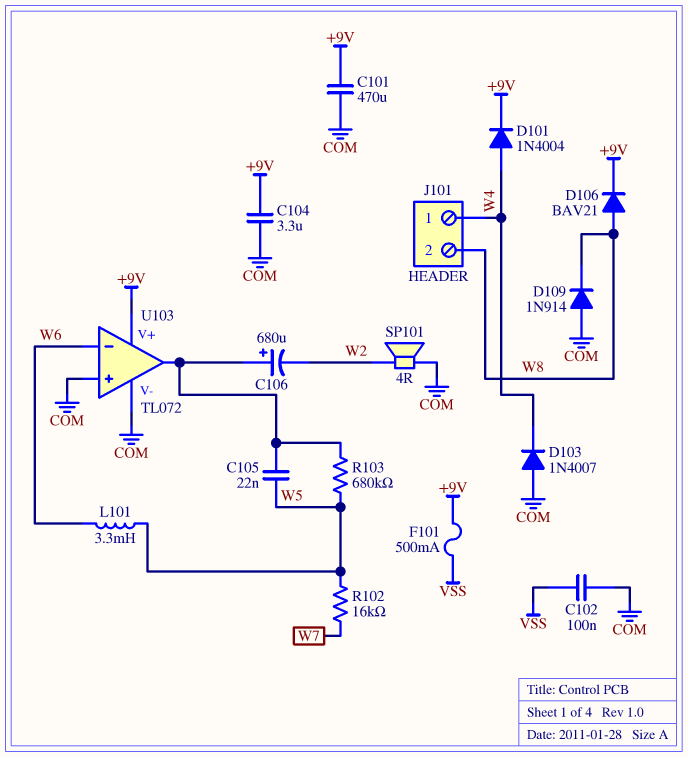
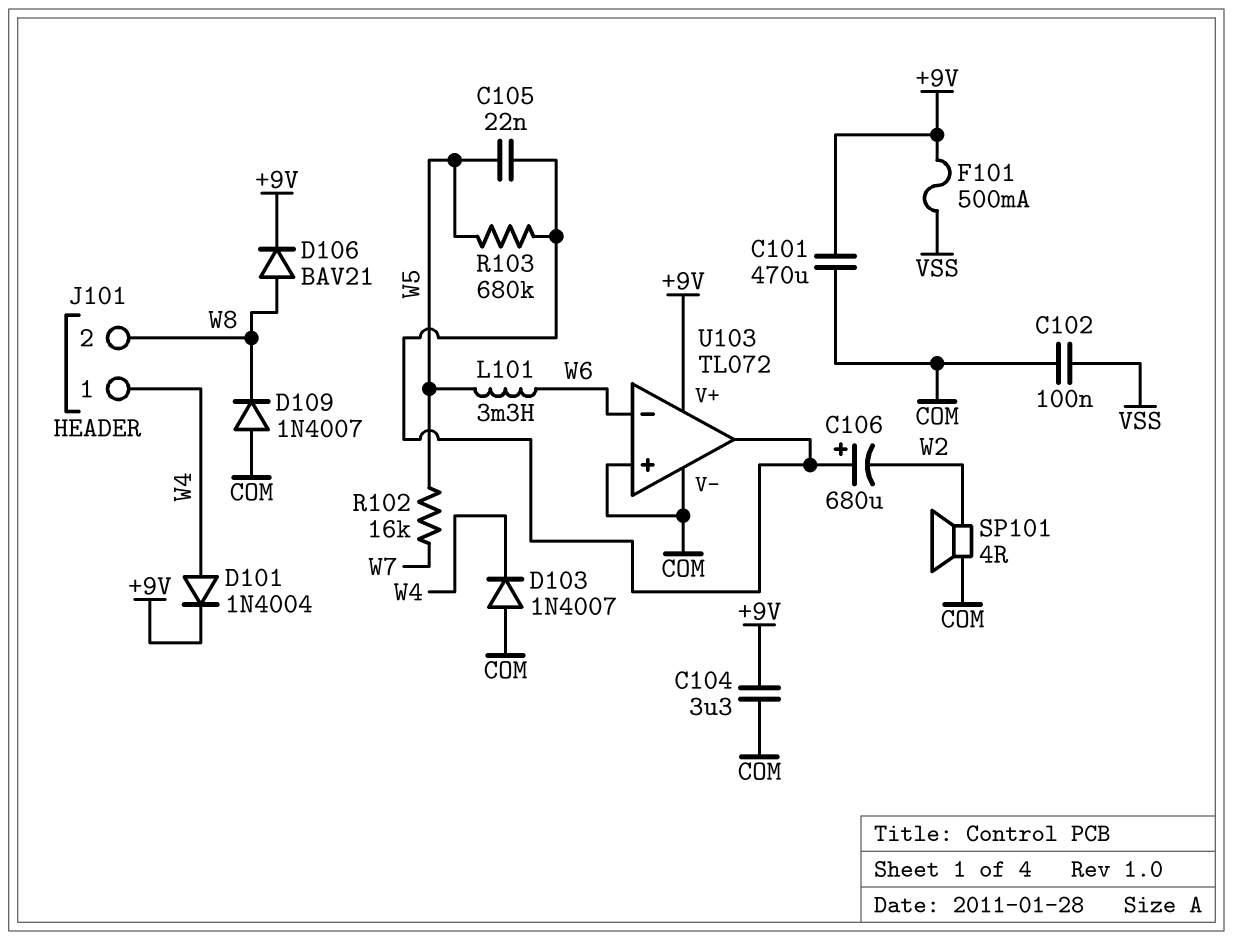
D109: diode 1N914 (A COM, K W8) -> diode 1N4007 (A COM, K W8)

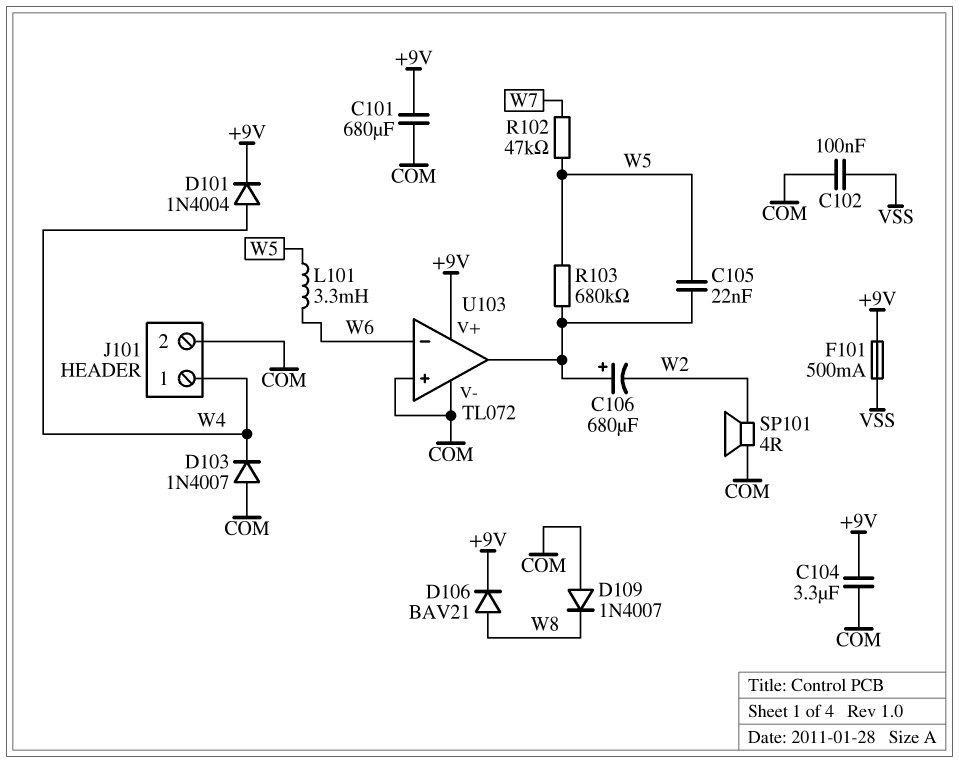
C101: 470uF (+9V, COM) -> 680uF (+9V, COM)
J101 pin 2: W8 -> COM
R102: 16k (W5, W7) -> 47k (W5, W7)

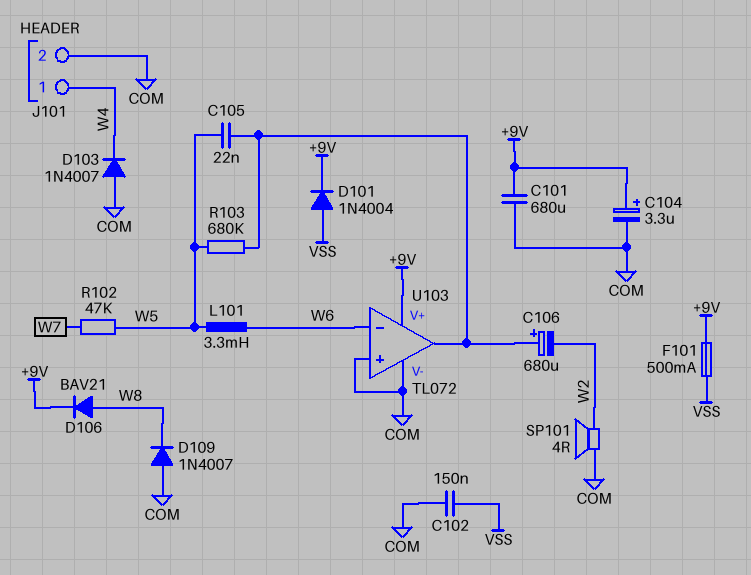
C102: 100nF (COM, VSS) -> 150nF (COM, VSS)
C104: 3.3uF (+9V, COM) -> 3.3uF (plus +9V, minus COM)
D101: diode 1N4004 (A W4, K +9V) -> diode 1N4004 (A VSS, K +9V)

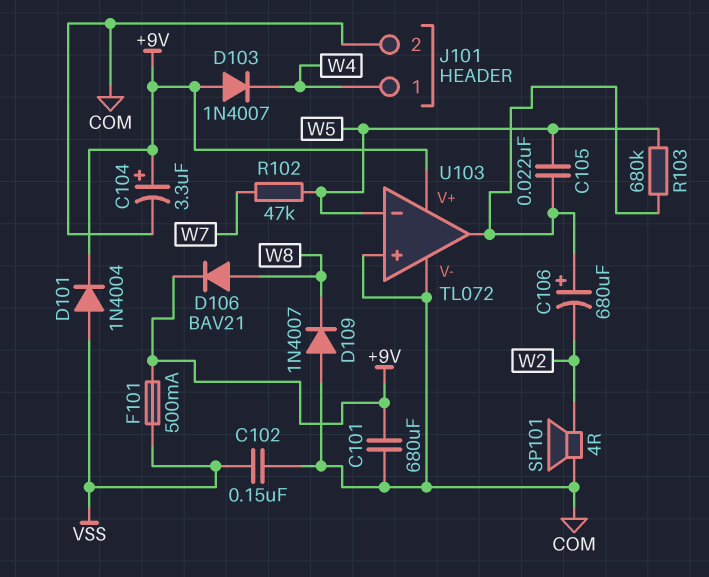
D103: diode 1N4007 (A COM, K W4) -> diode 1N4007 (A +9V, K W4)
L101: 3.3mH (W5, W6) -> none
U103 pin in-: W6 -> W5

